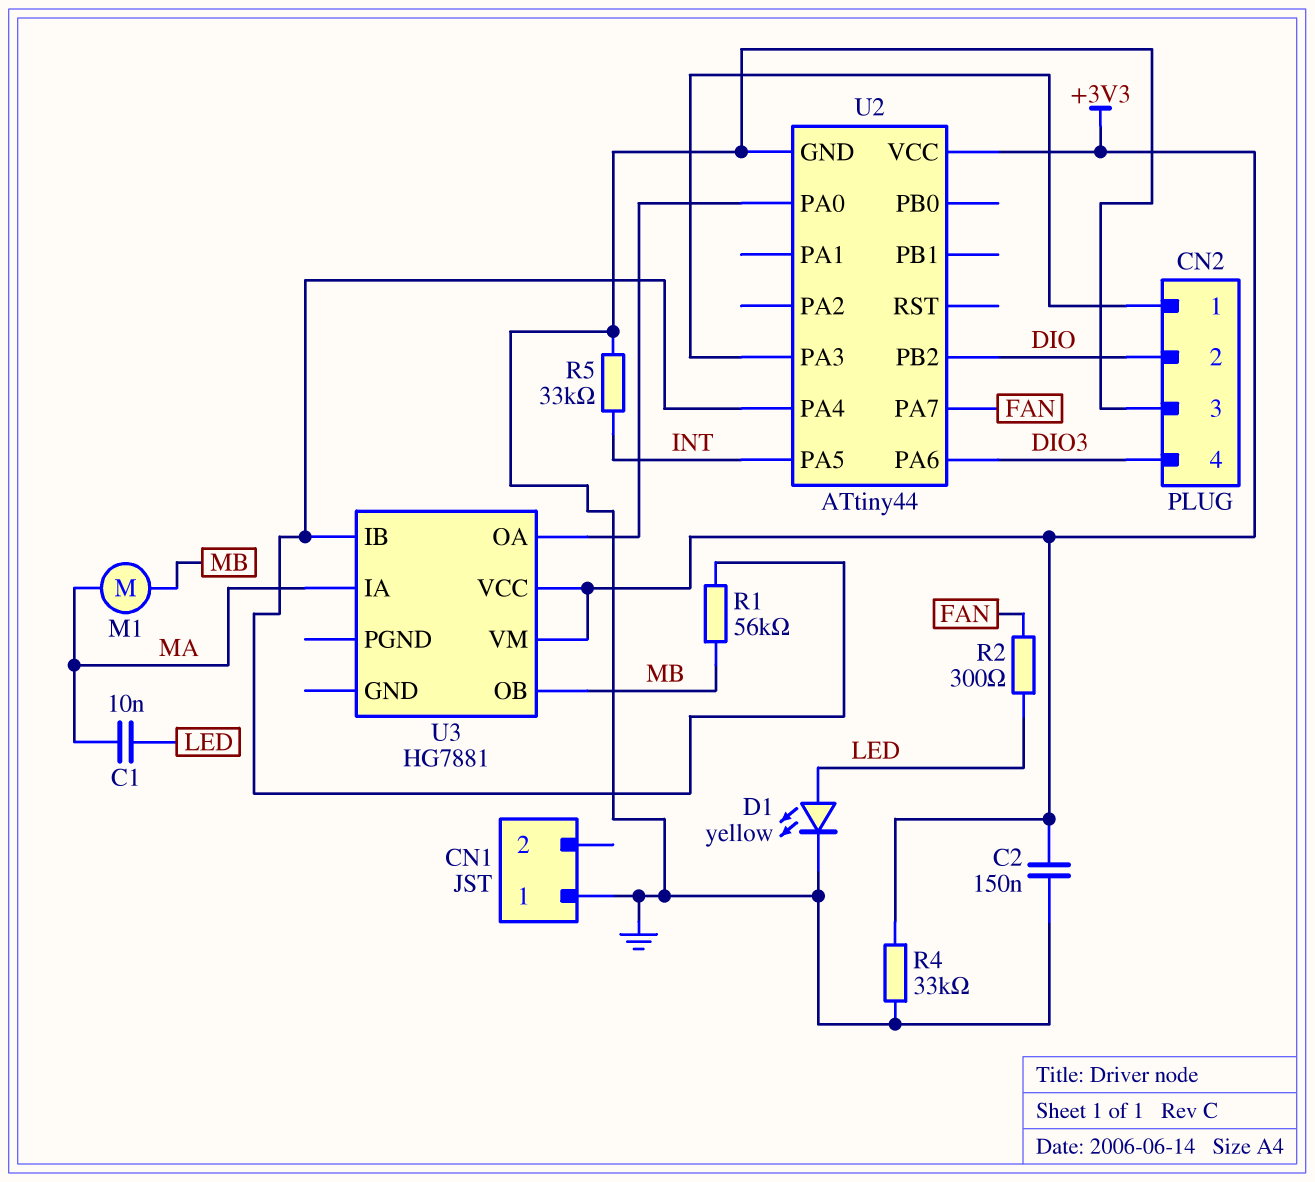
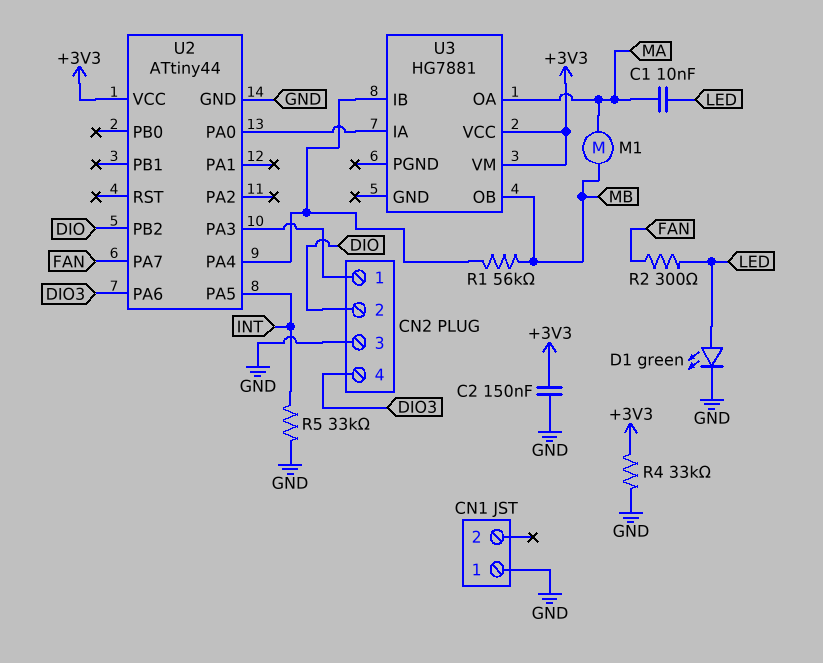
D1: LED yellow (A LED, K GND) -> LED green (A LED, K GND)
U3 pin IA: MA -> U2/PA0
U3 pin OA: U2/PA0 -> MA

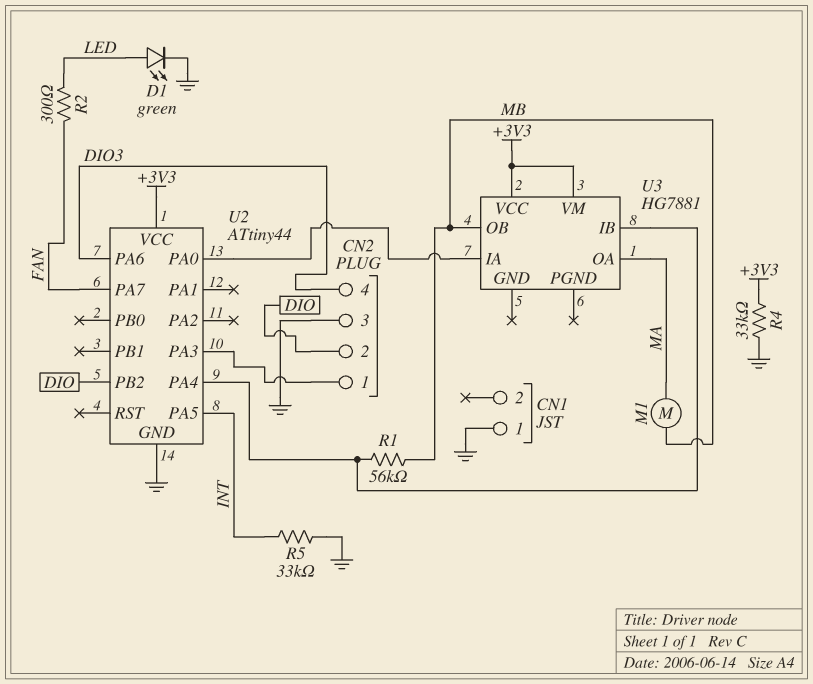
C1: 10nF (LED, MA) -> none
C2: 150nF (+3V3, GND) -> none

